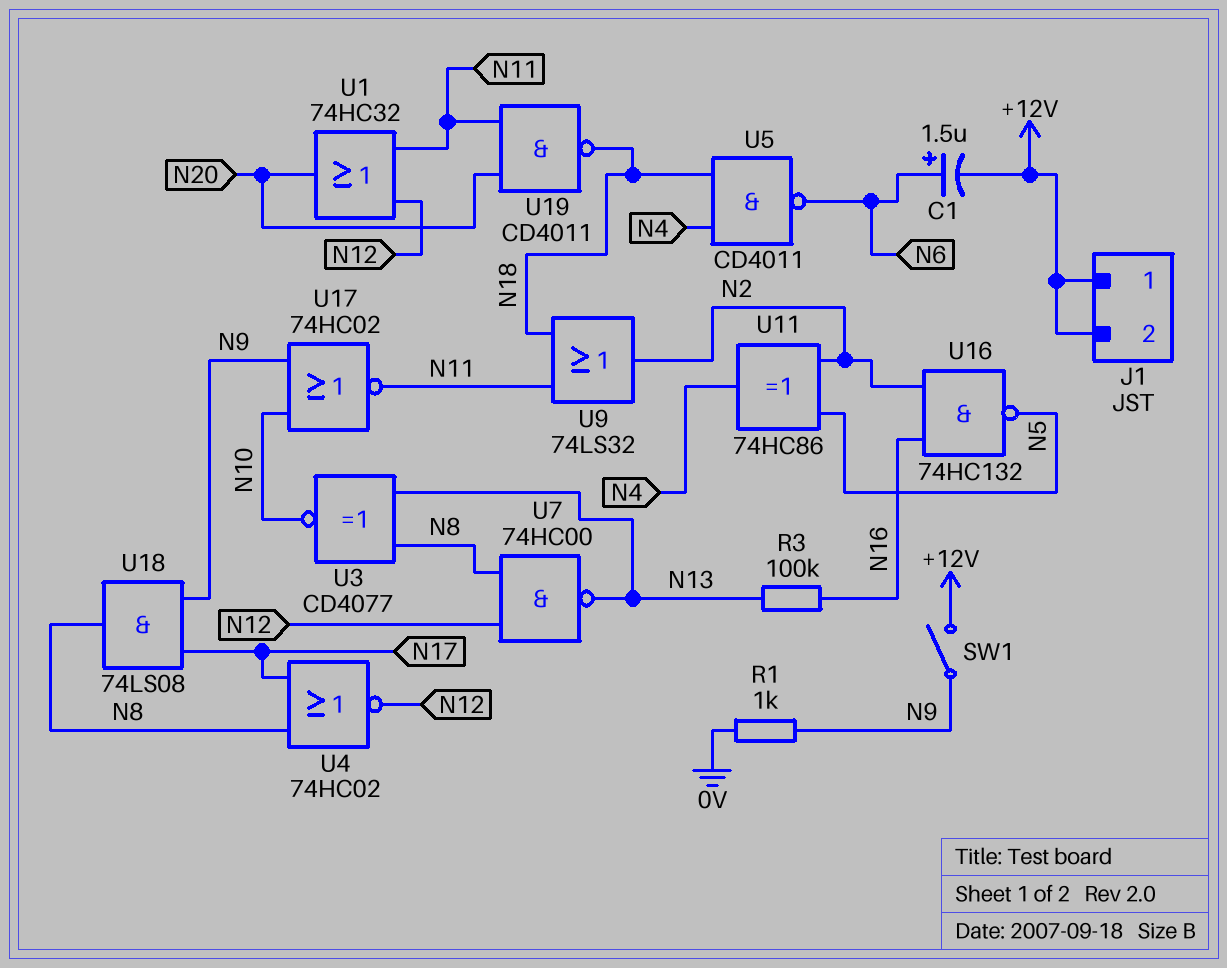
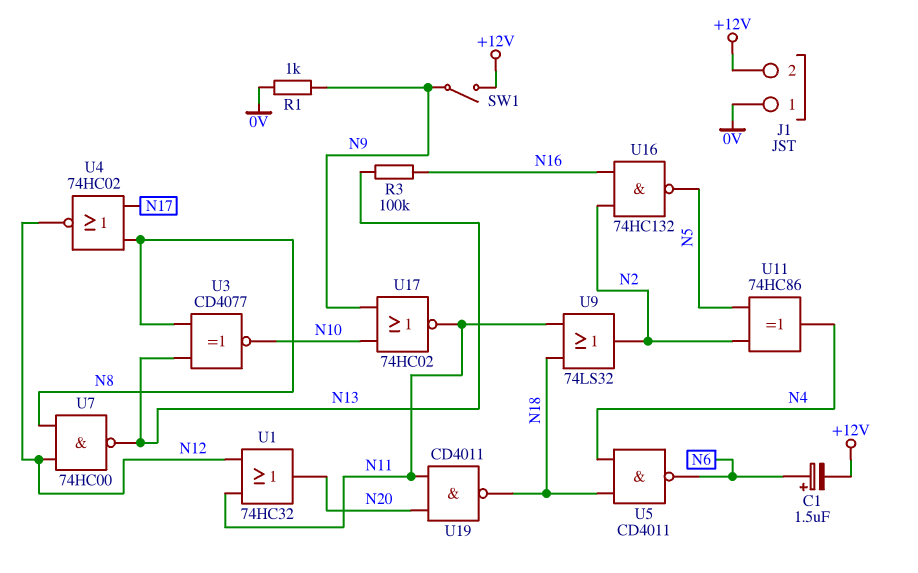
J1 pin 1: +12V -> 0V
U18: AND 74LS08 (in N9, in N17, out N8) -> none

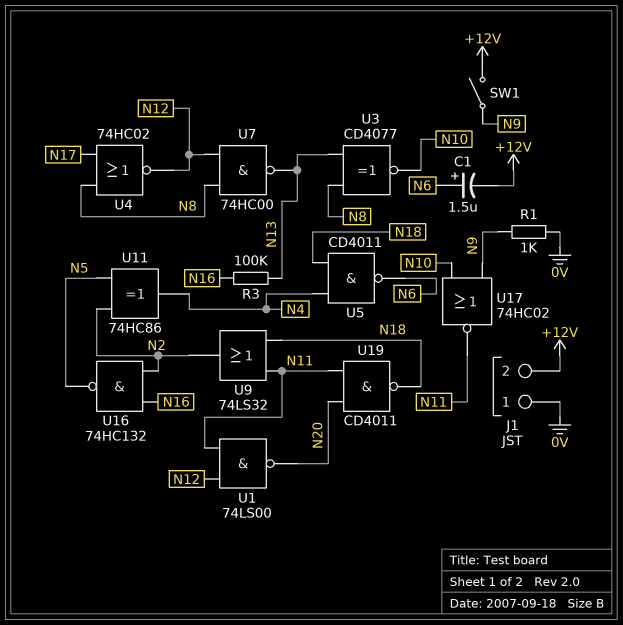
U1: OR 74HC32 (in N11, in N12, out N20) -> NAND 74LS00 (in N11, in N12, out N20)

